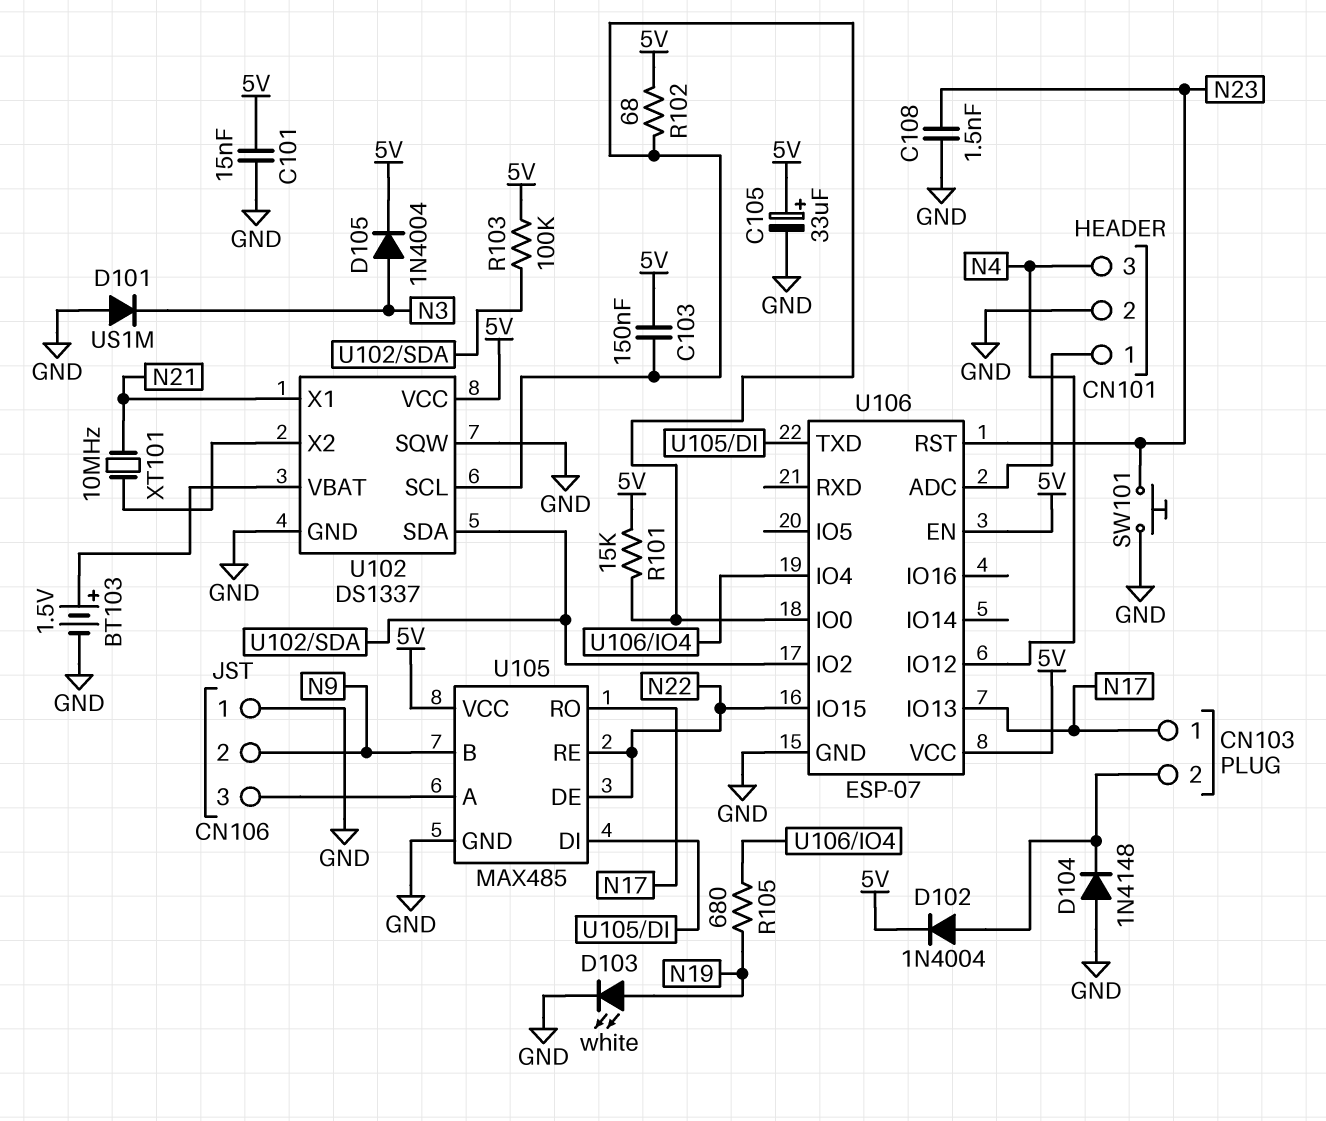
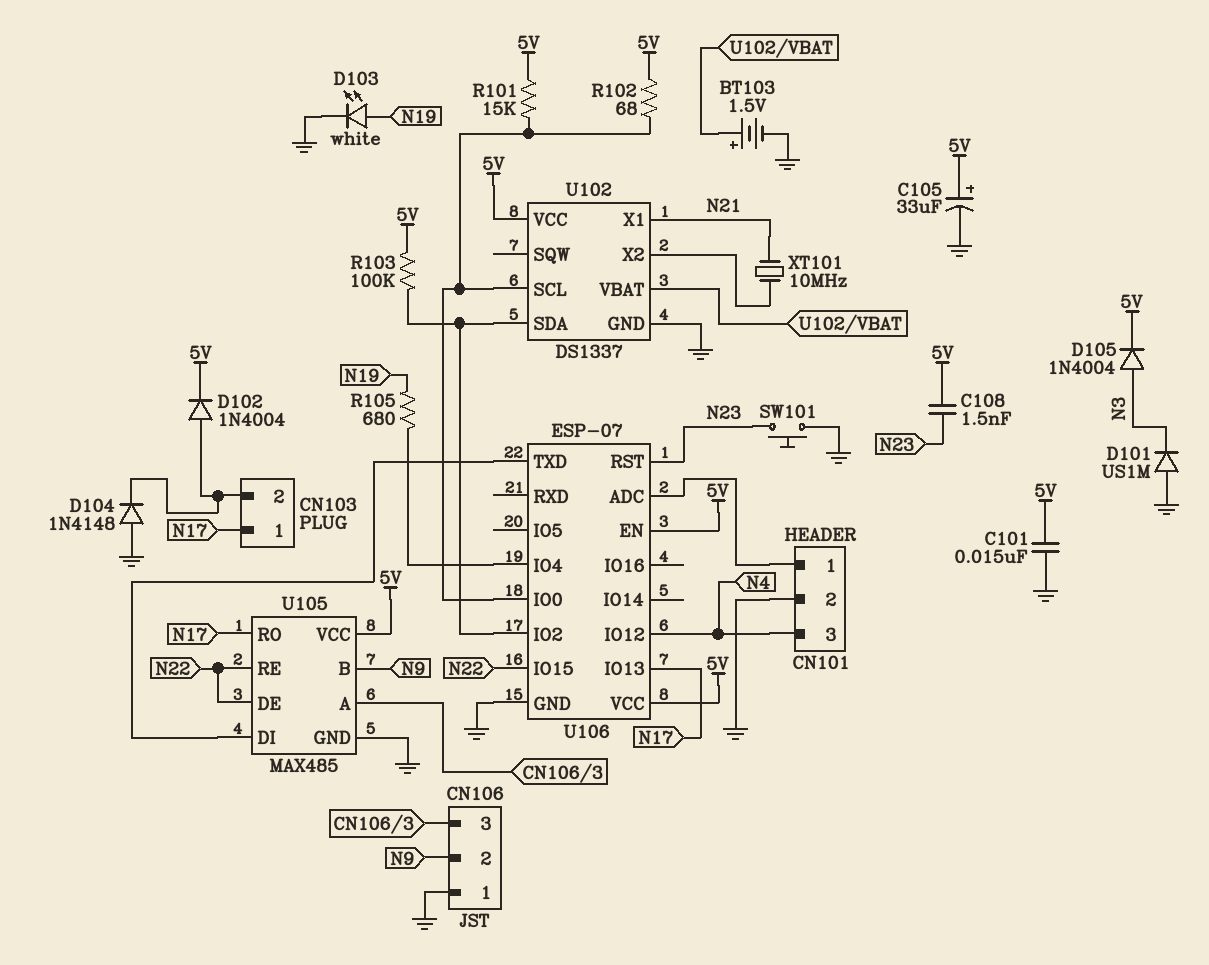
C103: 150nF (5V, U102/SCL) -> none
C108: 1.5nF (GND, N23) -> 1.5nF (5V, N23)
U102 pin SQW: GND -> none

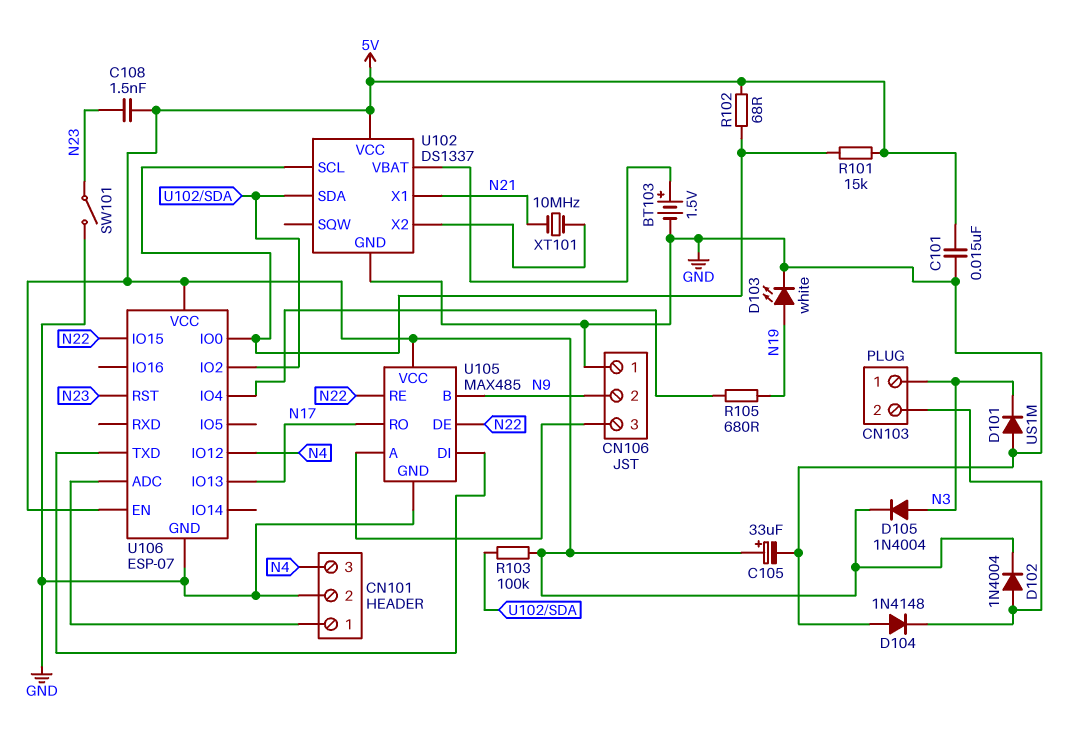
CN103 pin 1: N17 -> N3
SW101: button (GND, N23) -> switch (GND, N23)

